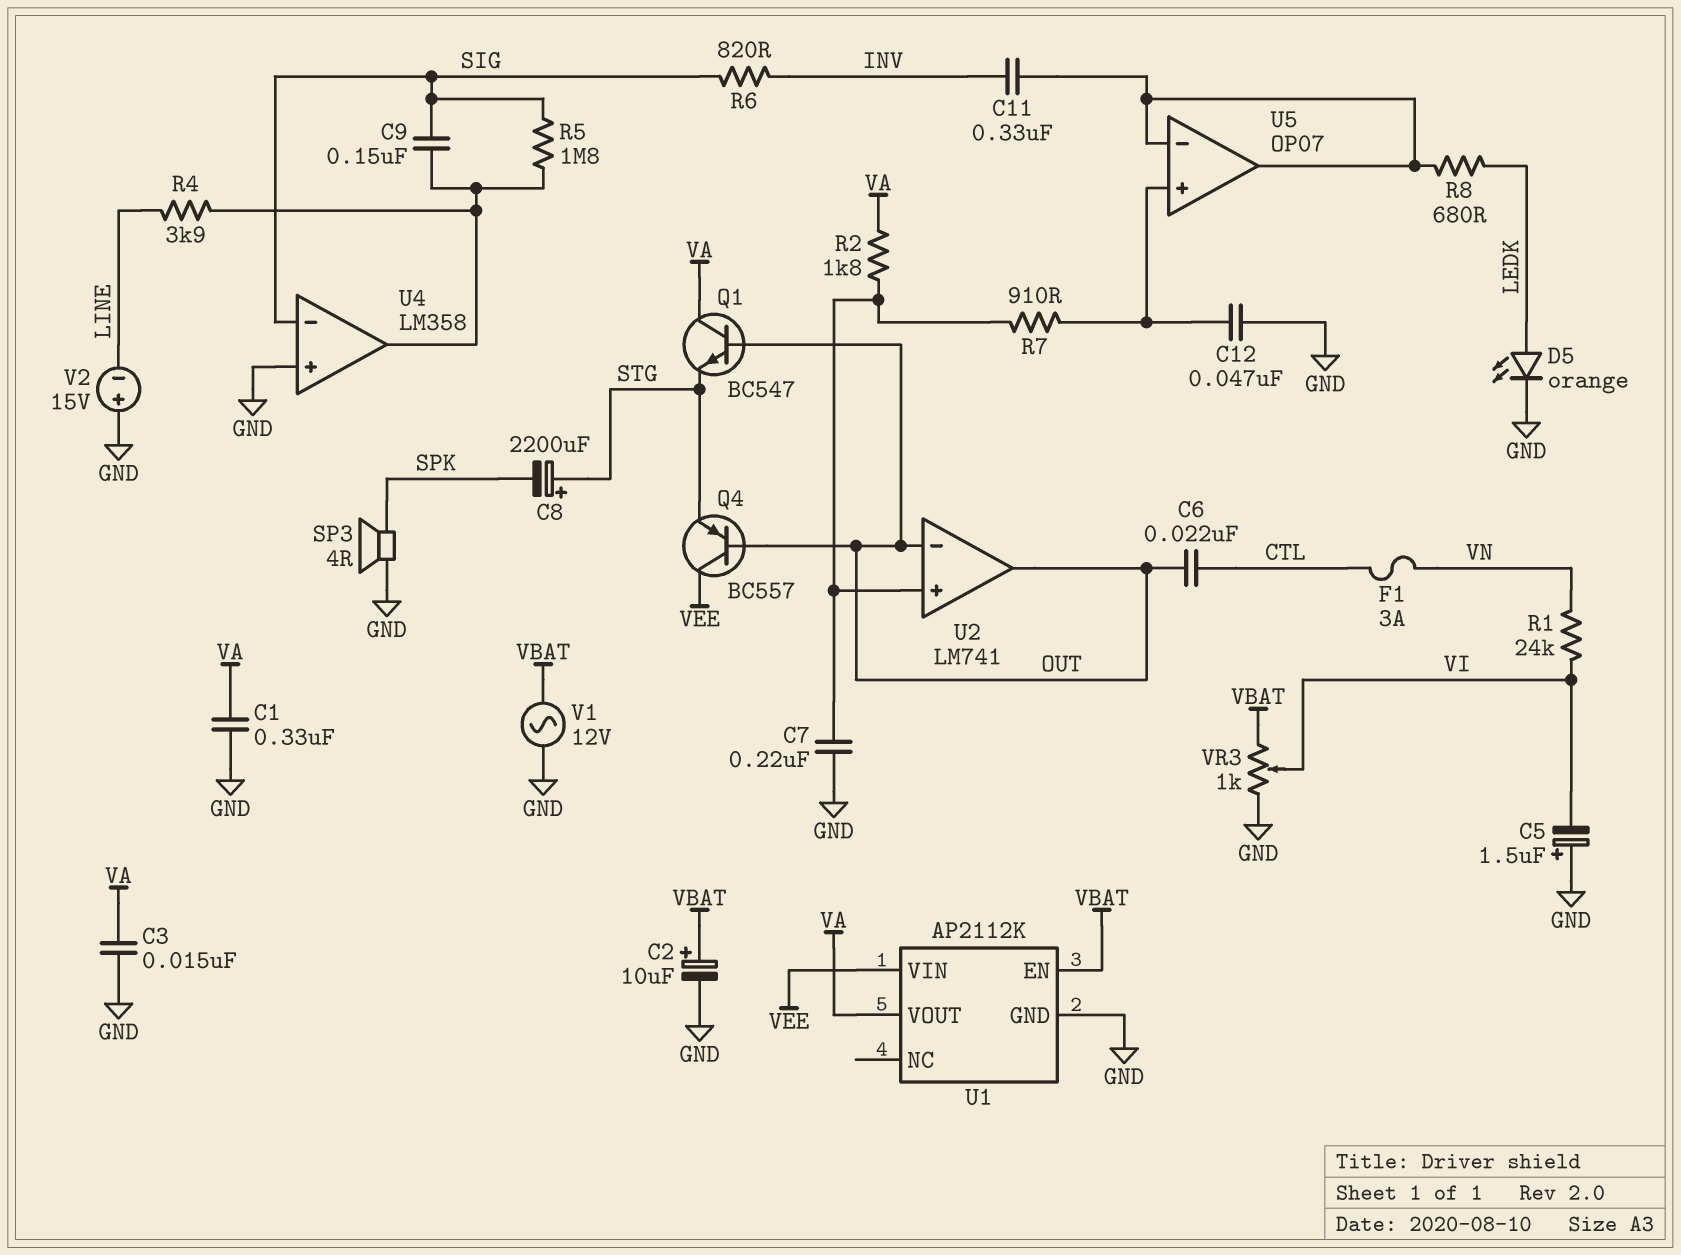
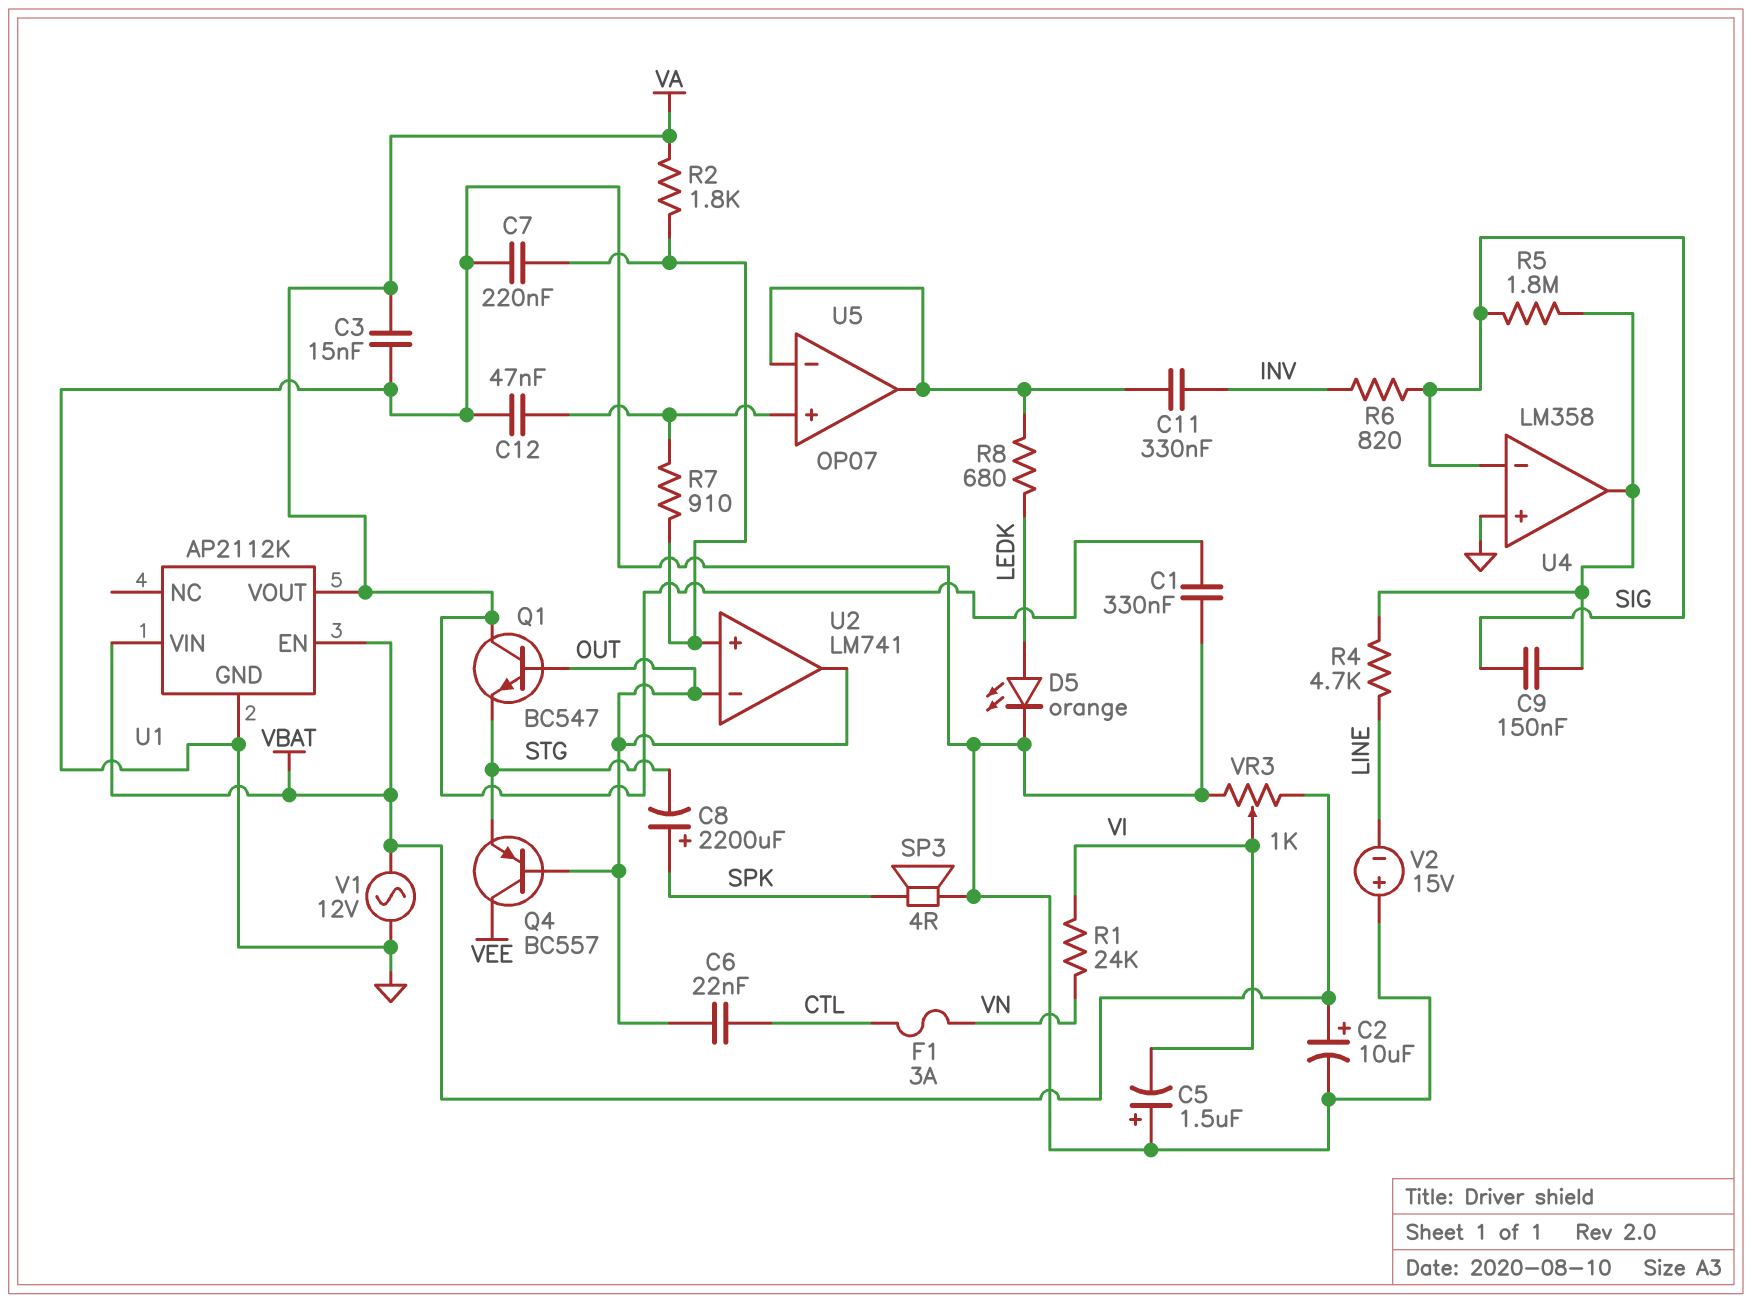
C8: 2200uF (plus STG, minus SPK) -> 2200uF (plus SPK, minus STG)
R4: 3.9k (LINE, U4/out) -> 4.7k (LINE, U4/out)
U1 pin VIN: VEE -> VBAT

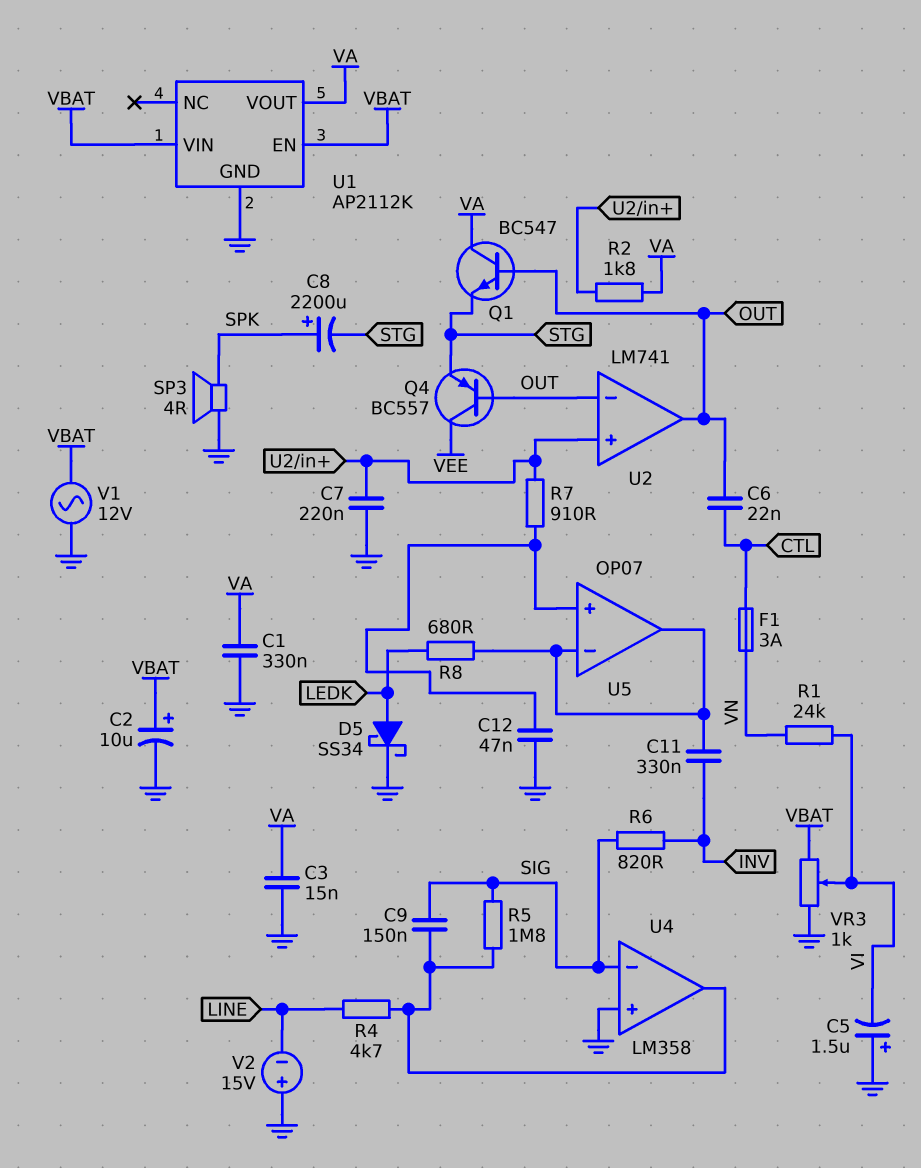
D5: LED orange (A LEDK, K GND) -> schottky SS34 (A LEDK, K GND)

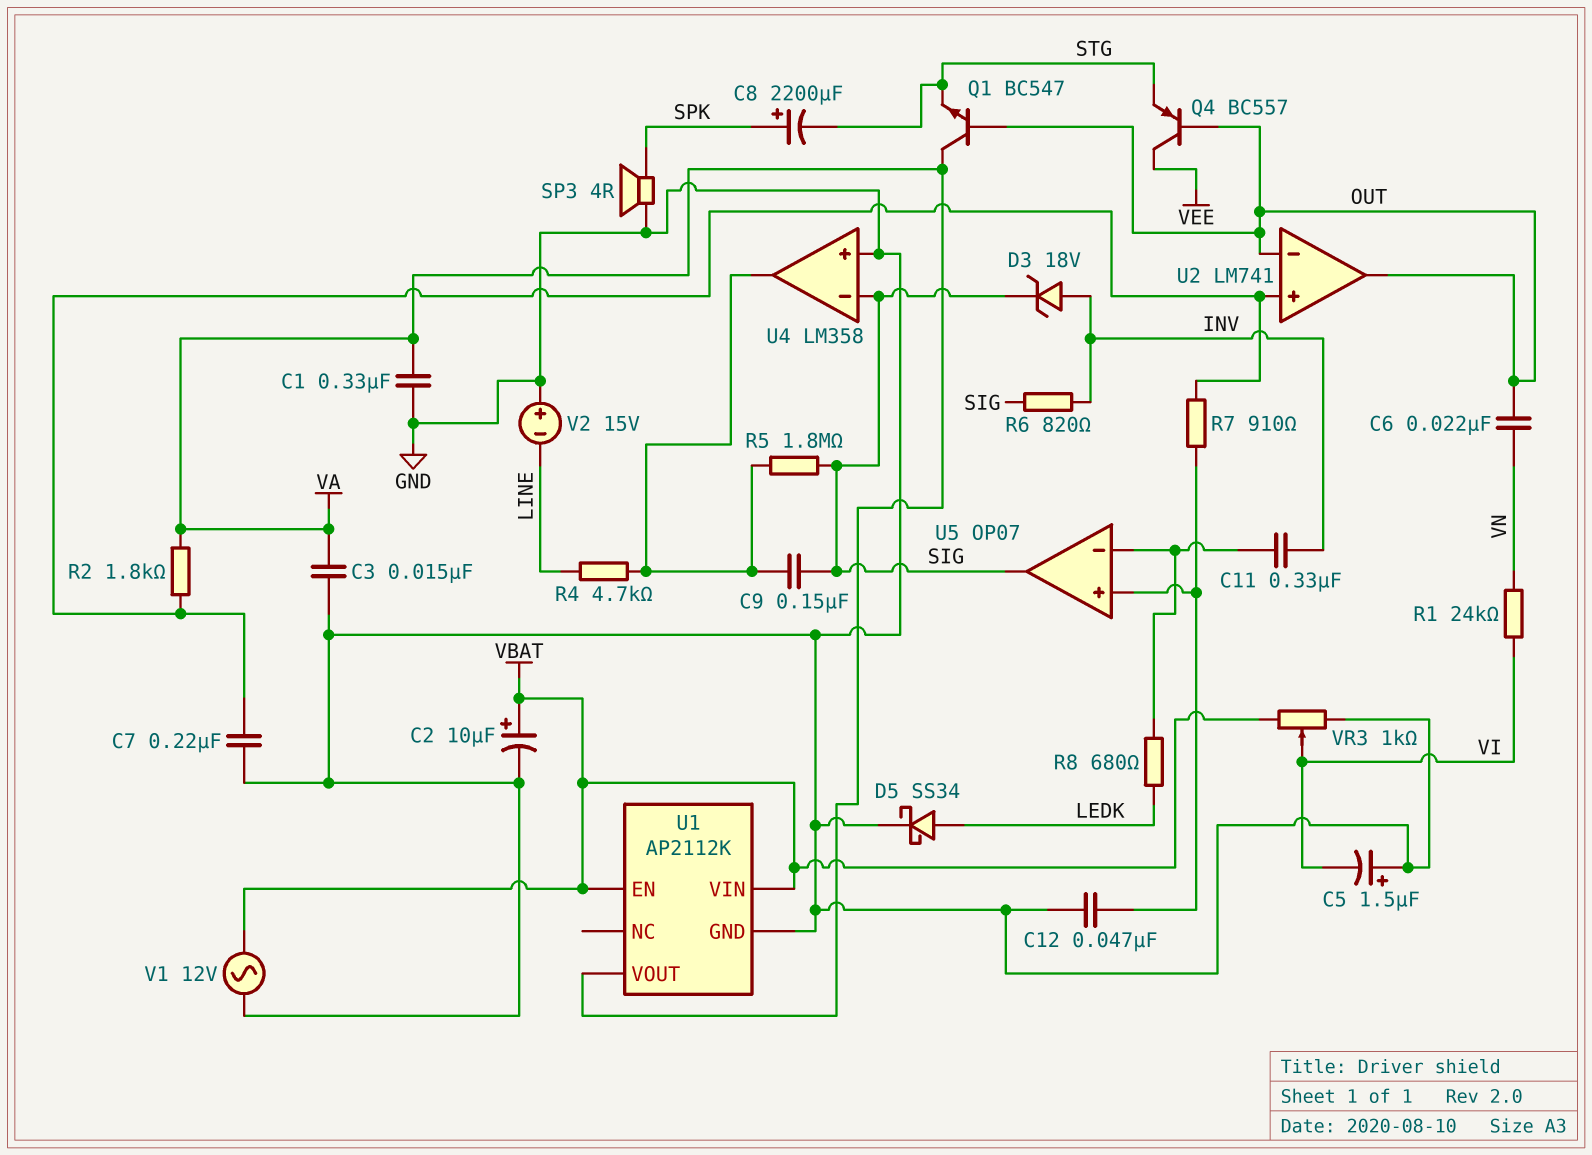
C6: 22nF (CTL, OUT) -> 22nF (OUT, VN)
D3: none -> zener 18V (A INV, K SIG)
F1: 3A (CTL, VN) -> none
U5 pin out: U5/in- -> SIG

